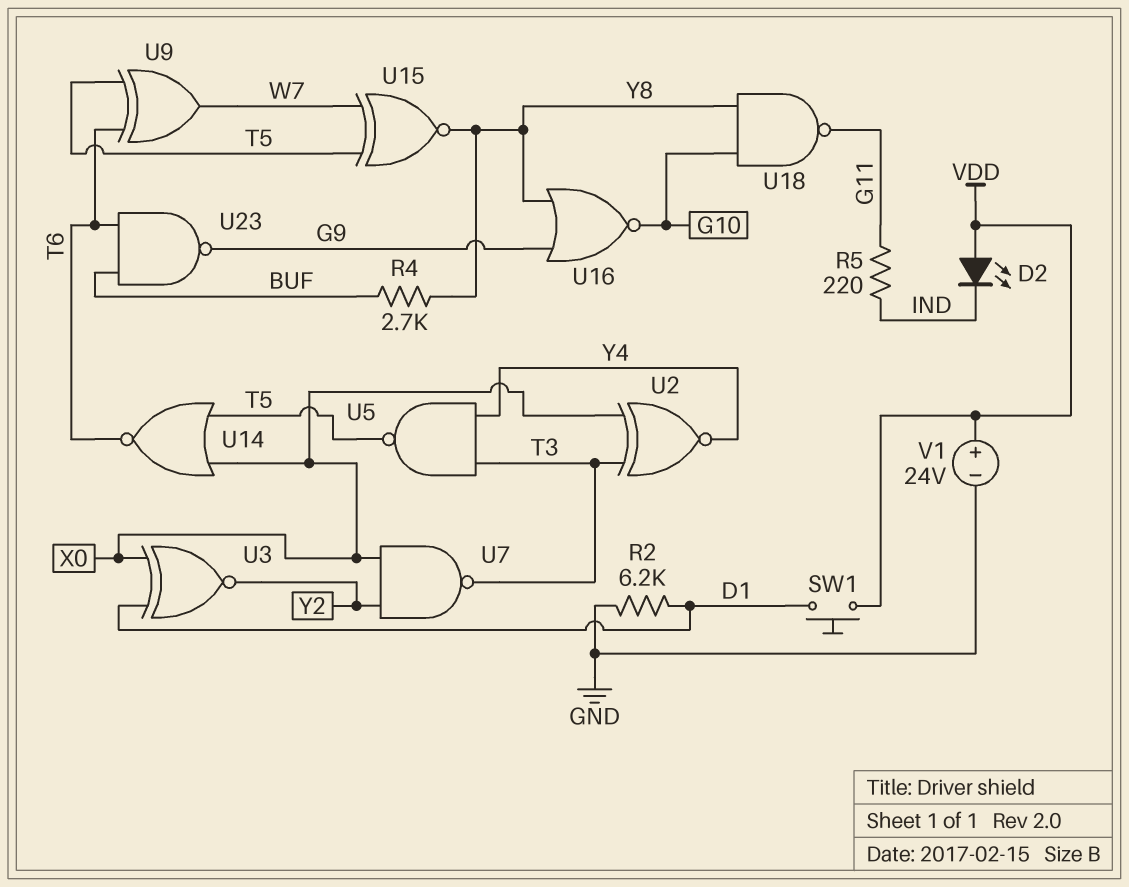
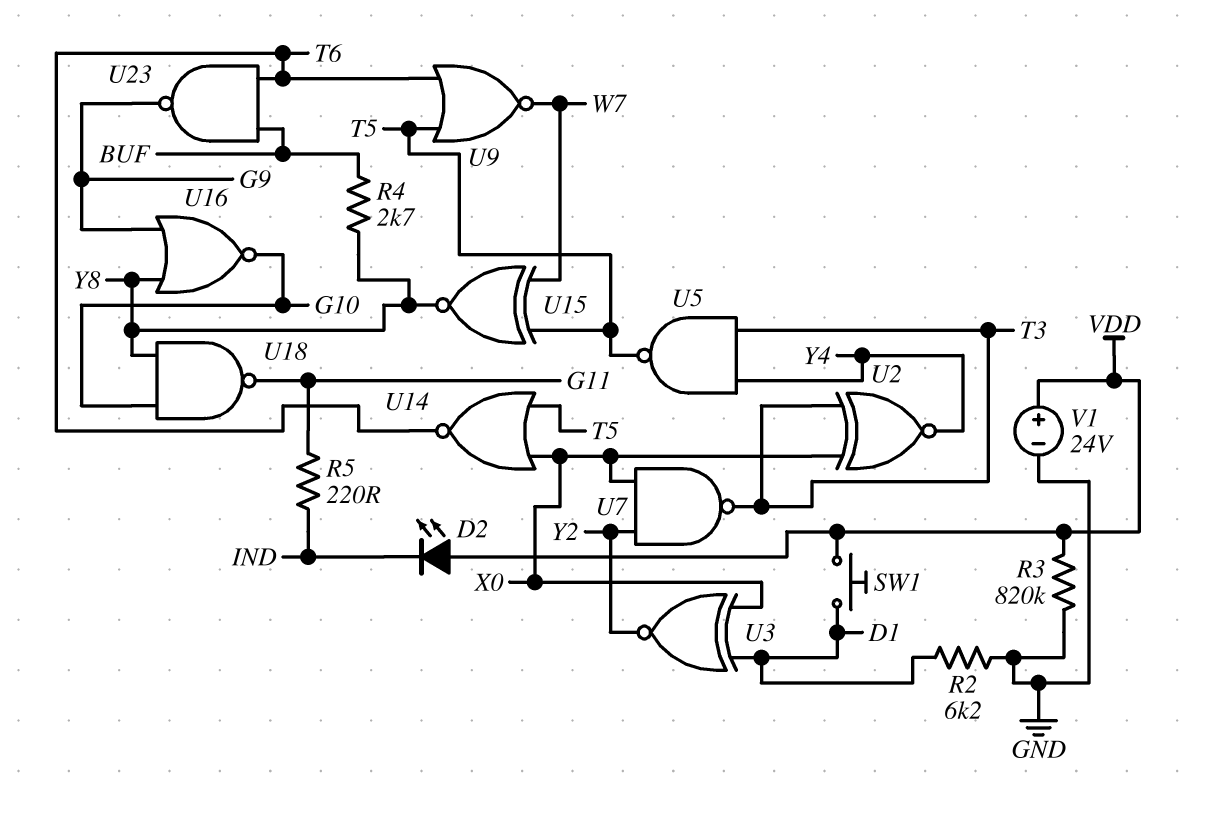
R3: none -> 820k (GND, VDD)
U9: XOR (in T5, in T6, out W7) -> NOR (in T5, in T6, out W7)

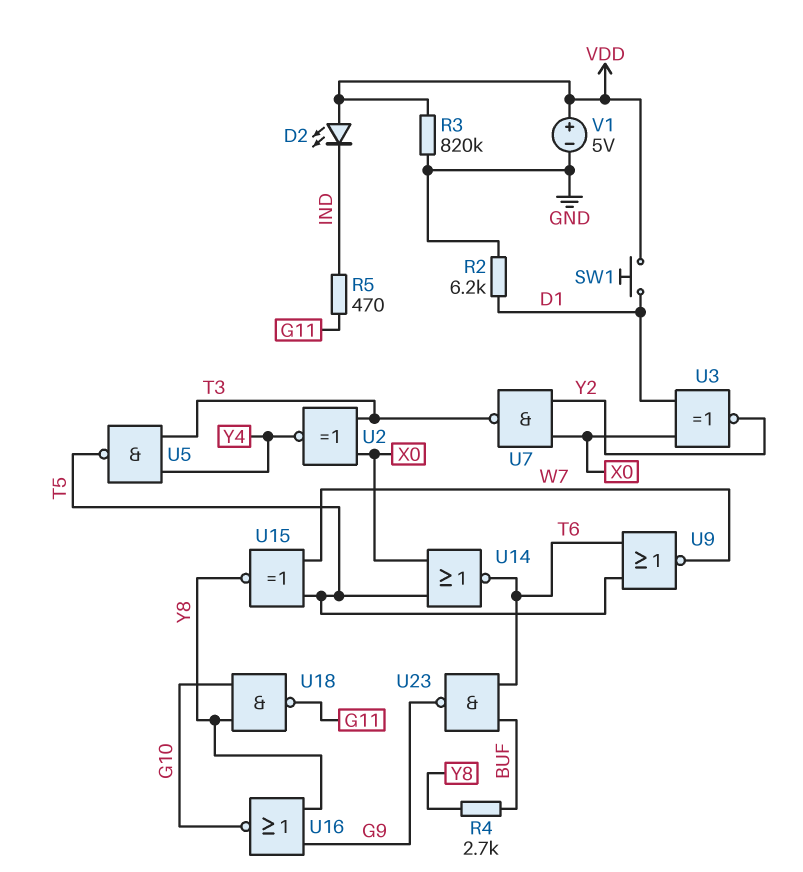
R5: 220 (G11, IND) -> 470 (G11, IND)
V1: 24V (plus VDD, minus GND) -> 5V (plus VDD, minus GND)

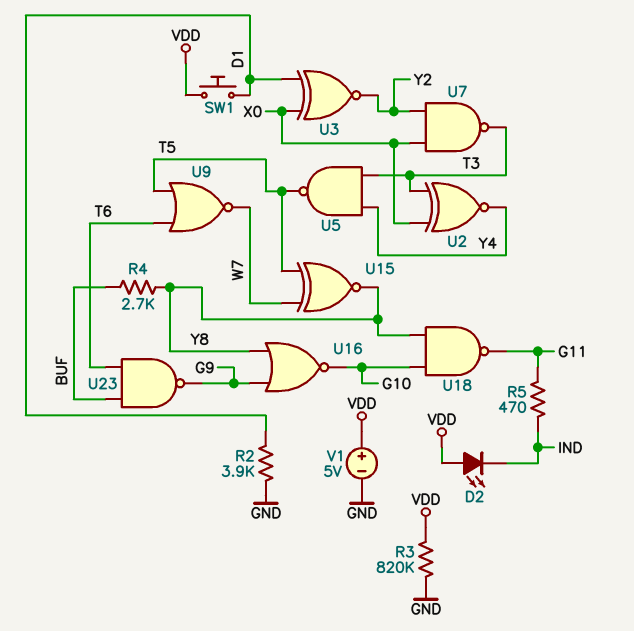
R2: 6.2k (D1, GND) -> 3.9k (D1, GND)
U14: NOR (in T5, in X0, out T6) -> none

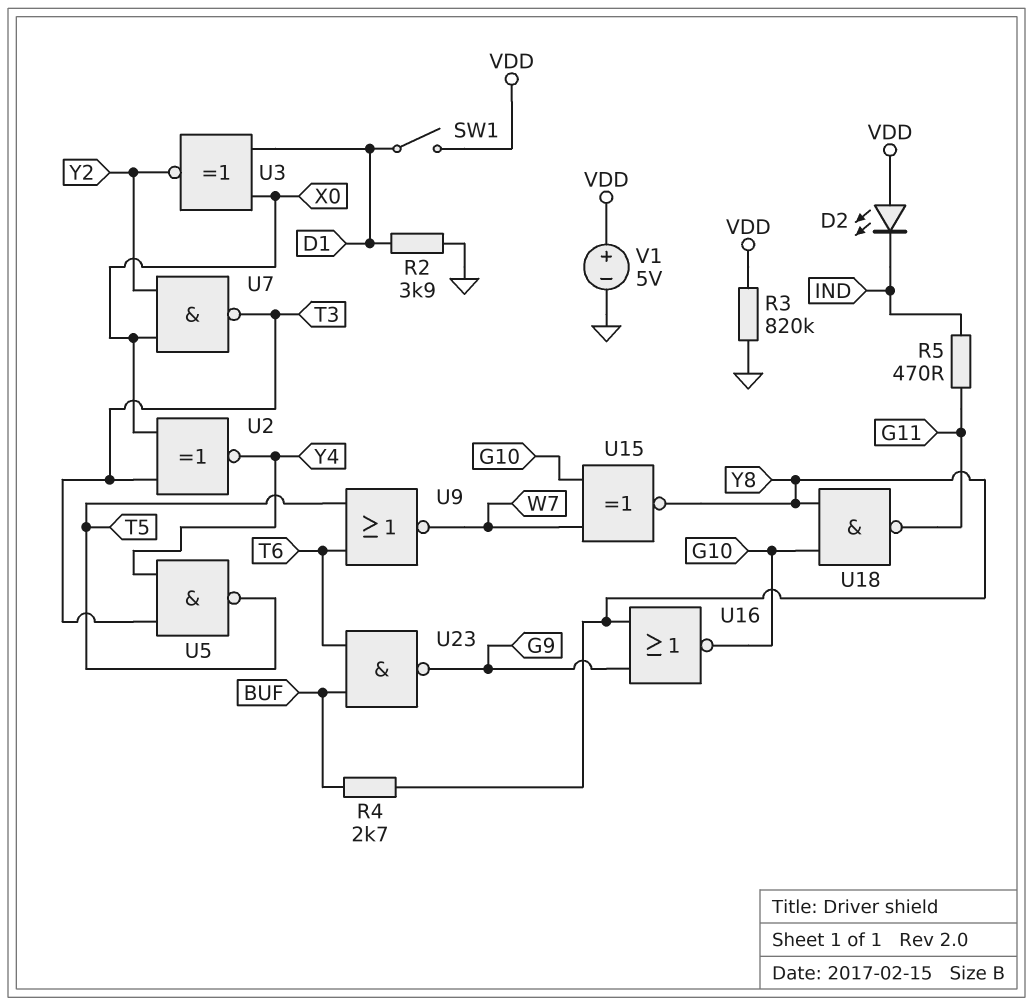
SW1: button (D1, VDD) -> switch (D1, VDD)
U15: XNOR (in T5, in W7, out Y8) -> XNOR (in G10, in W7, out Y8)

